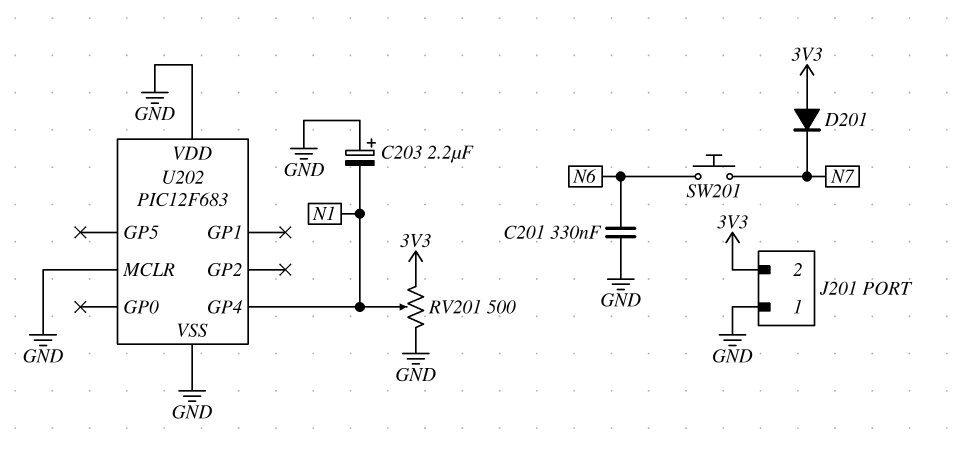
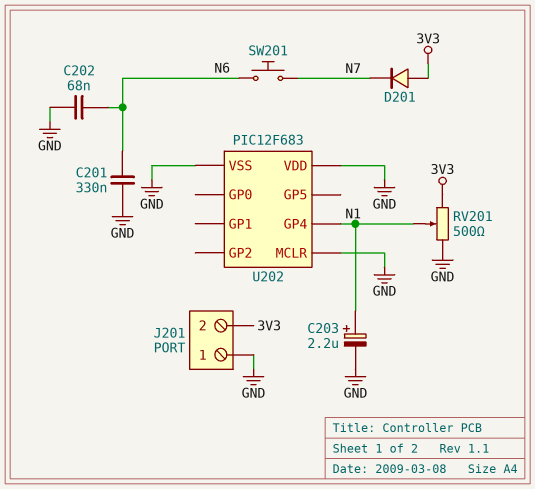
C202: none -> 68nF (GND, N6)
C203: 2.2uF (plus GND, minus N1) -> 2.2uF (plus N1, minus GND)

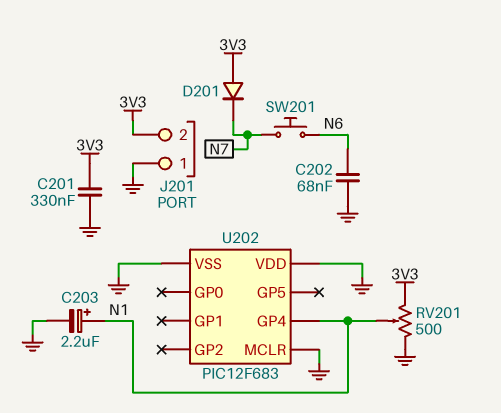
C201: 330nF (GND, N6) -> 330nF (3V3, GND)

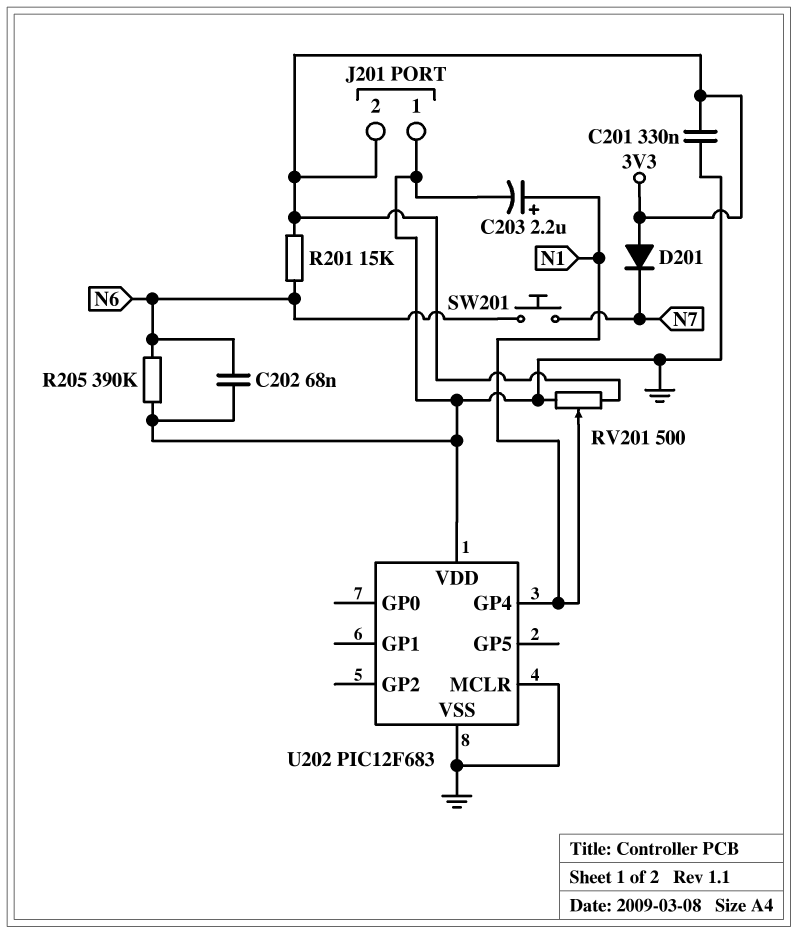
R201: none -> 15k (3V3, N6)
R205: none -> 390k (GND, N6)

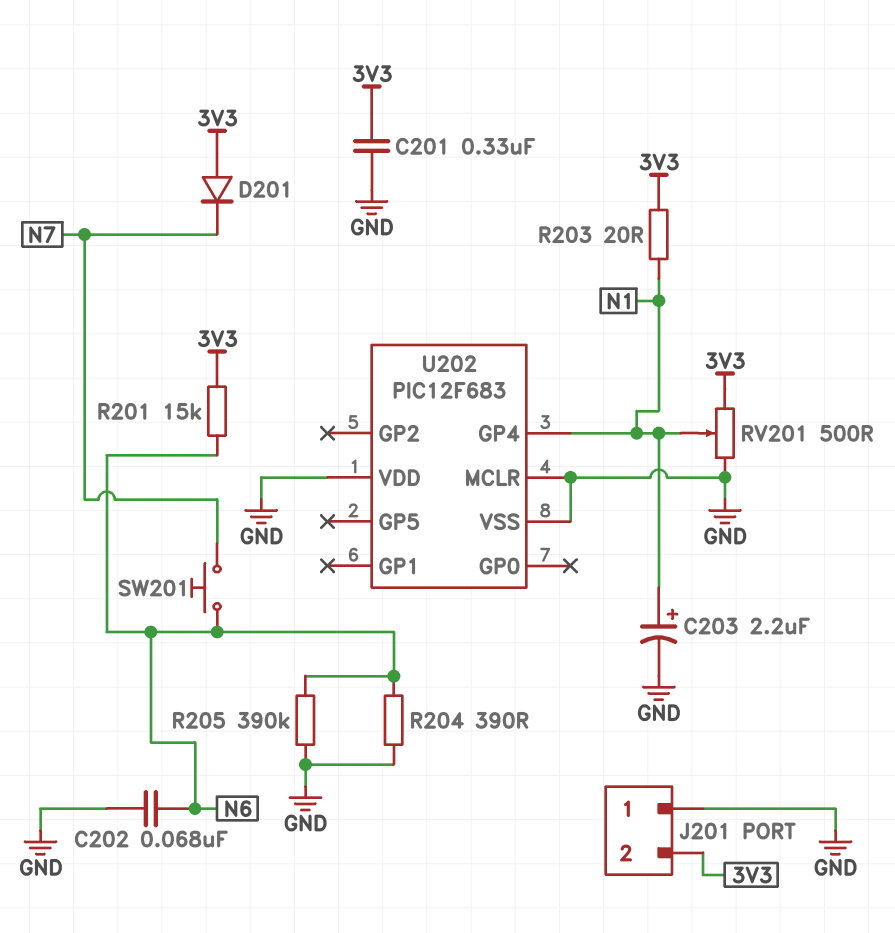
R203: none -> 20 (3V3, N1)
R204: none -> 390 (GND, N6)

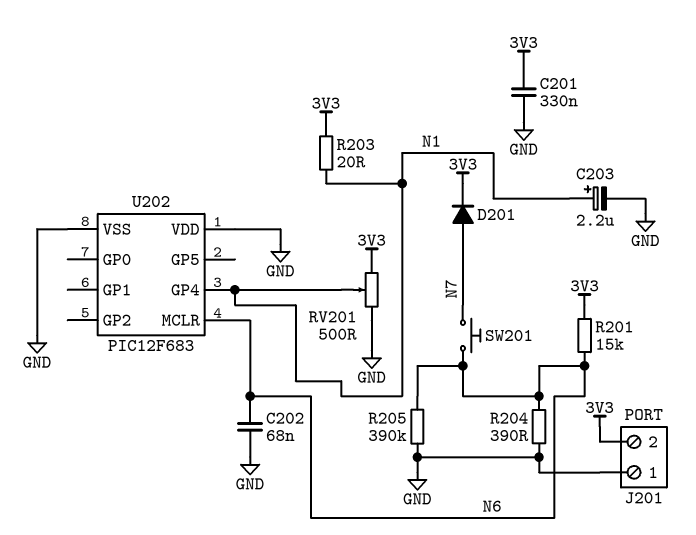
D201: diode (A 3V3, K N7) -> diode (A N7, K 3V3)
U202 pin MCLR: GND -> N6

